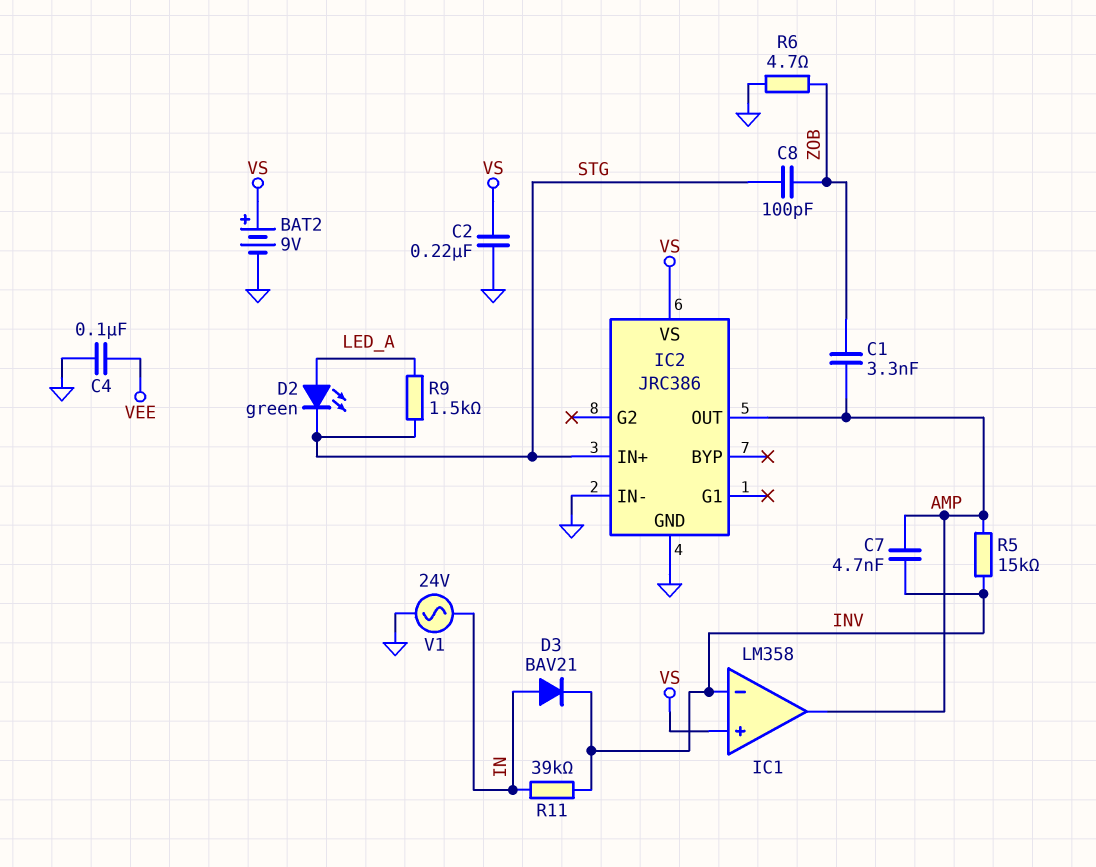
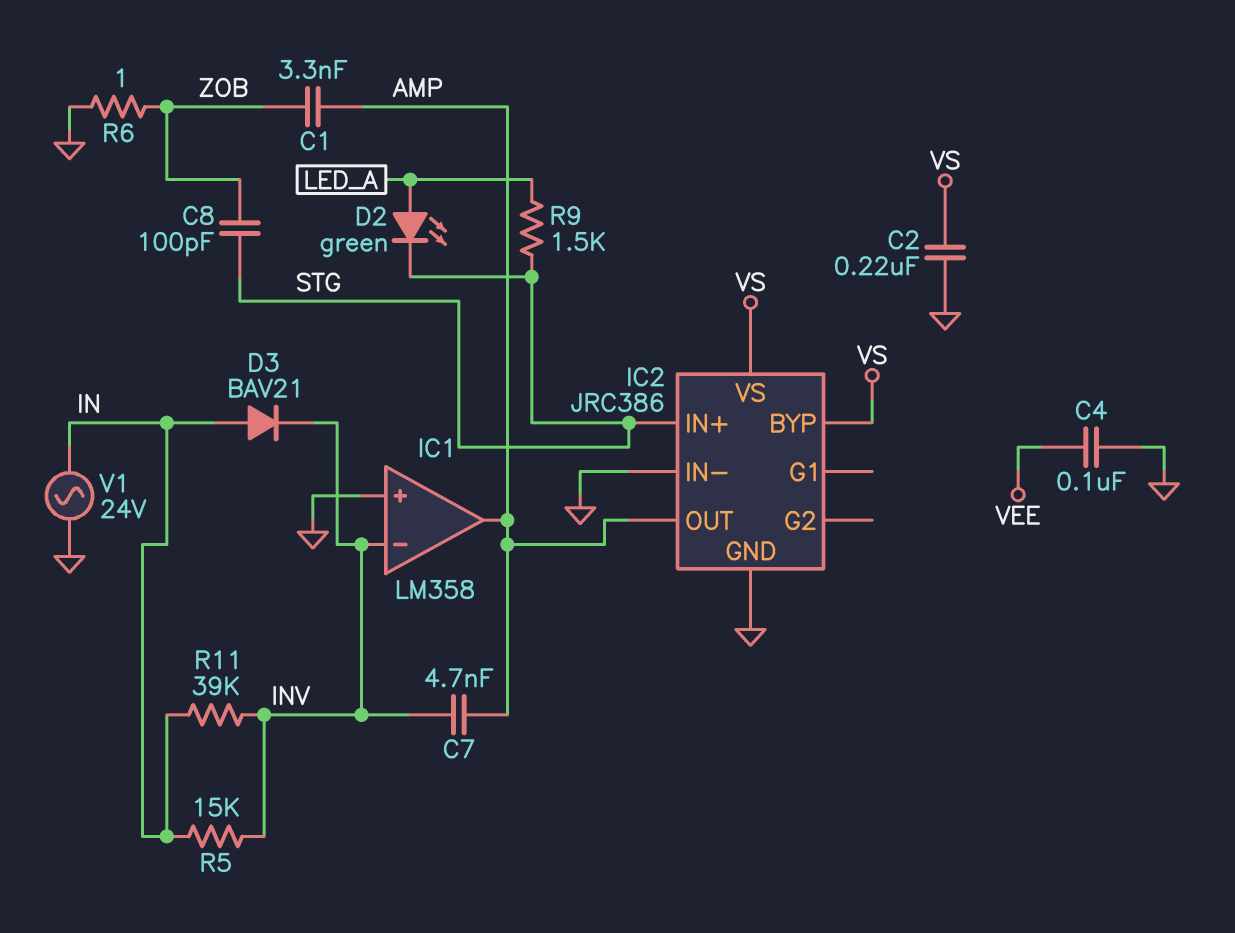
BAT2: 9V (plus VS, minus GND) -> none
IC1 pin in+: VS -> GND
IC2 pin BYP: none -> VS
R5: 15k (AMP, INV) -> 15k (IN, INV)
R6: 4.7 (GND, ZOB) -> 1 (GND, ZOB)

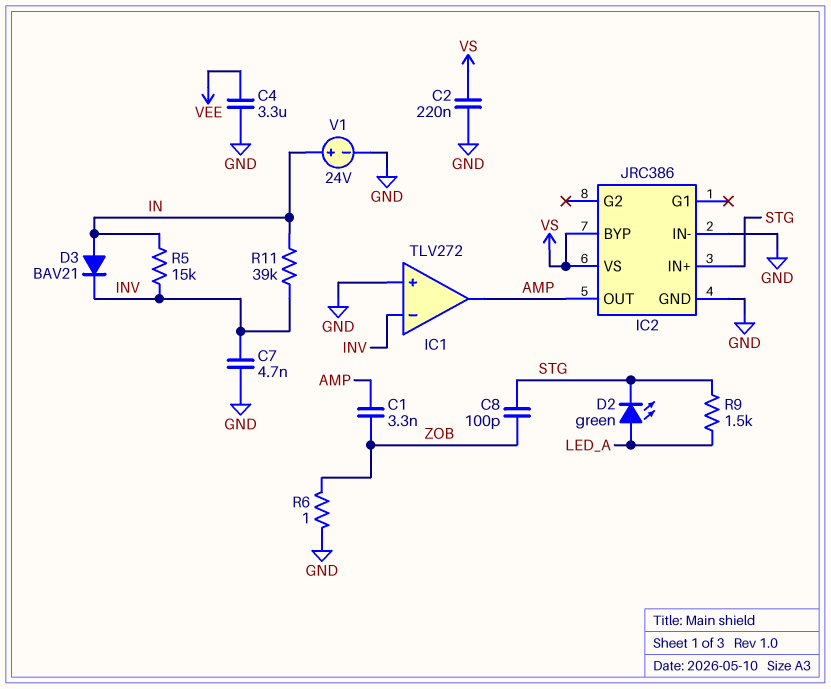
C4: 100nF (GND, VEE) -> 3.3uF (GND, VEE)
C7: 4.7nF (AMP, INV) -> 4.7nF (GND, INV)
IC1: LM358 -> TLV272
V1: AC 24V (GND, IN) -> 24V (plus IN, minus GND)

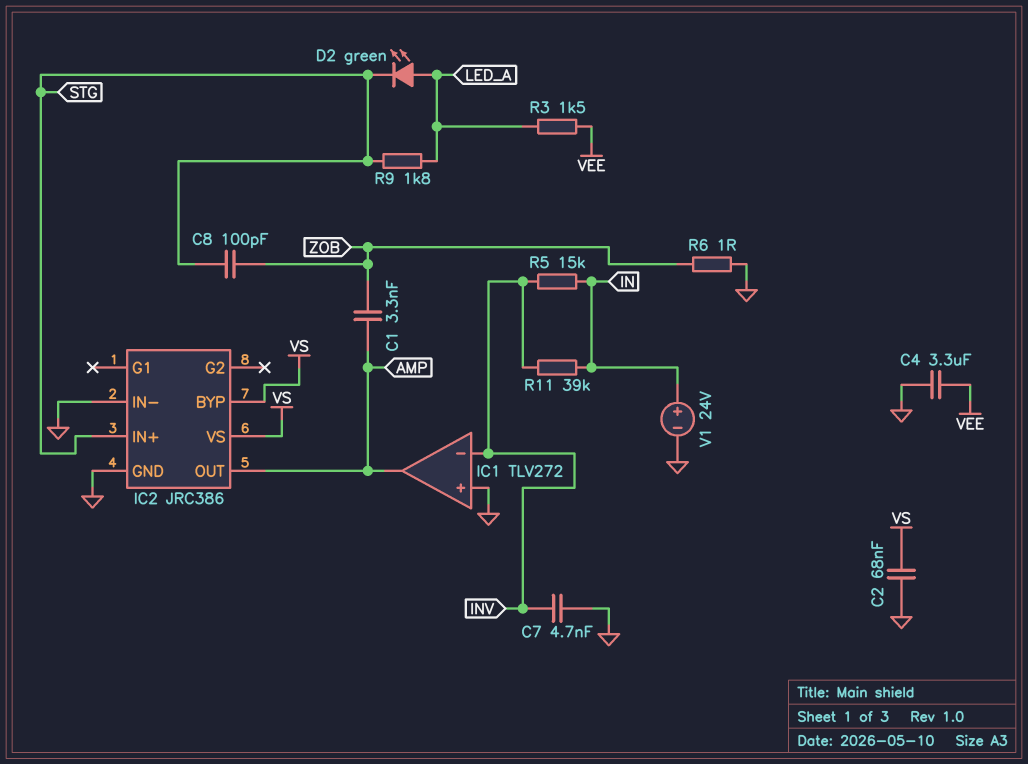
C2: 220nF (GND, VS) -> 68nF (GND, VS)
D3: diode BAV21 (A IN, K INV) -> none
R3: none -> 1.5k (LED_A, VEE)
R9: 1.5k (LED_A, STG) -> 1.8k (LED_A, STG)

